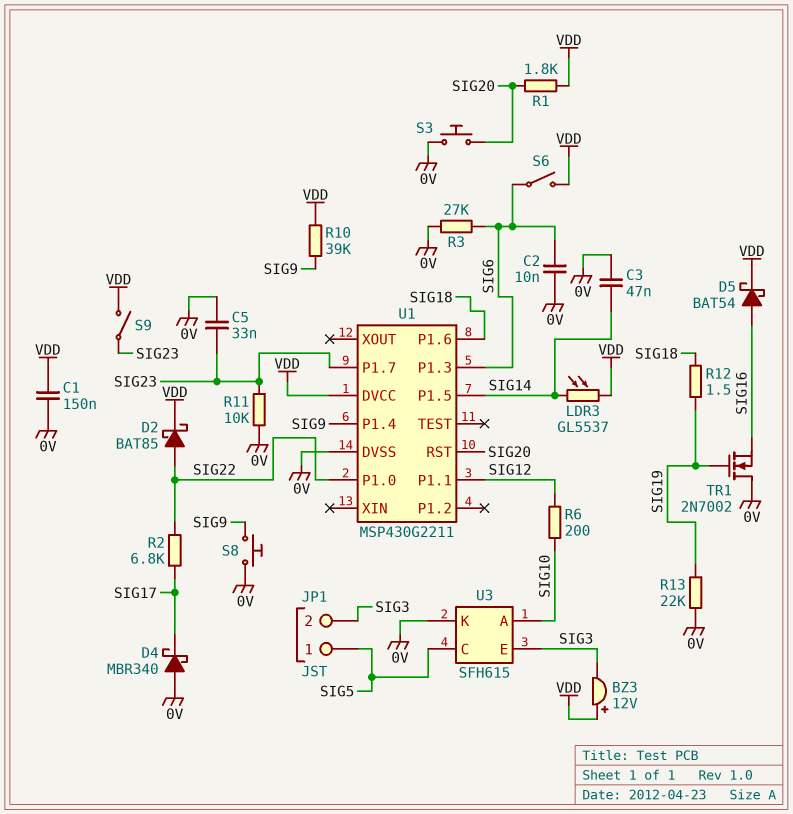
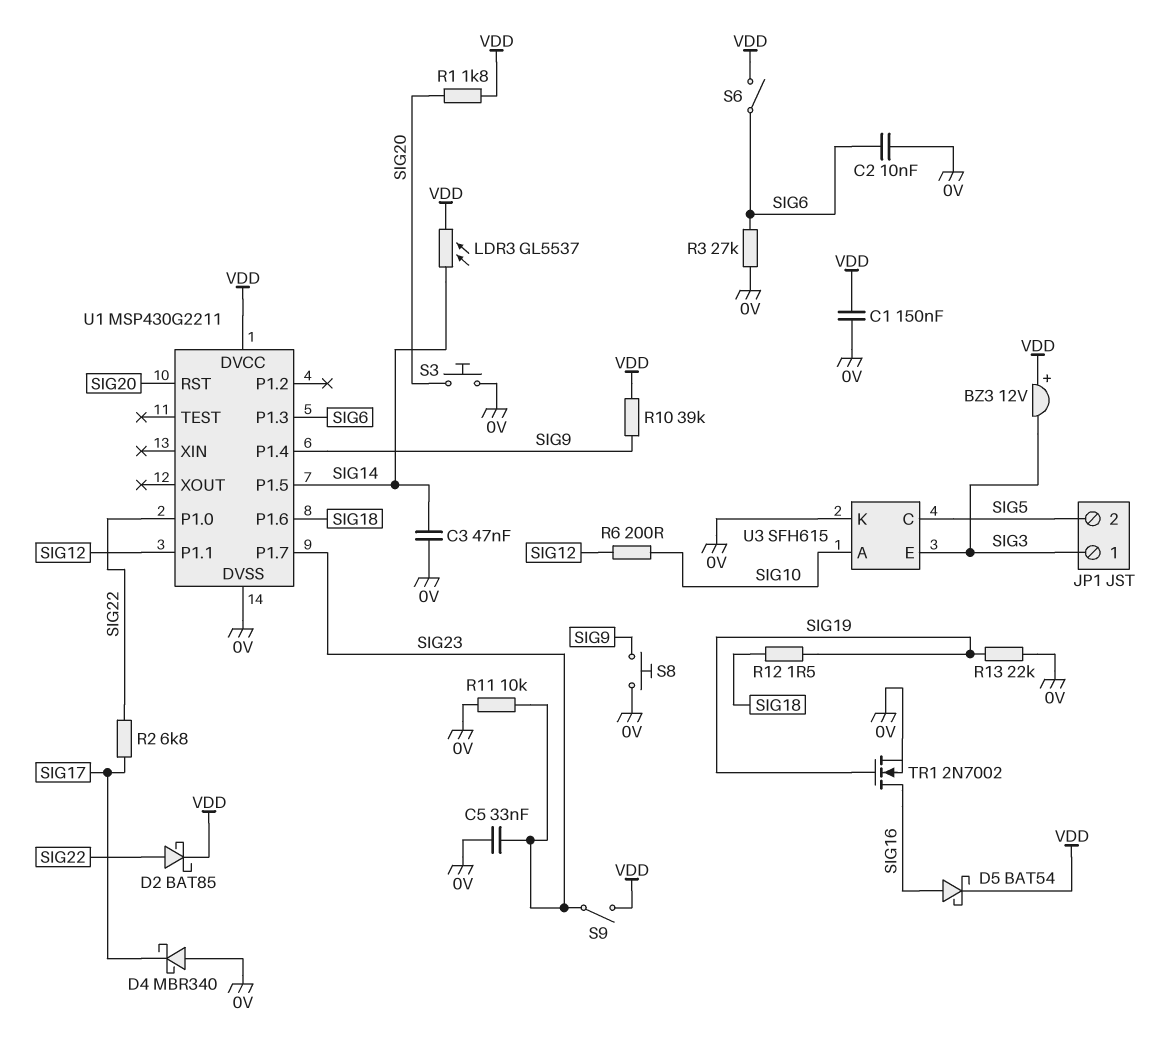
JP1 pin 1: SIG5 -> SIG3
JP1 pin 2: SIG3 -> SIG5
TR1: NMOS 2N7002 (G SIG19, D 0V, S SIG16) -> NMOS 2N7002 (G SIG19, D SIG16, S 0V)

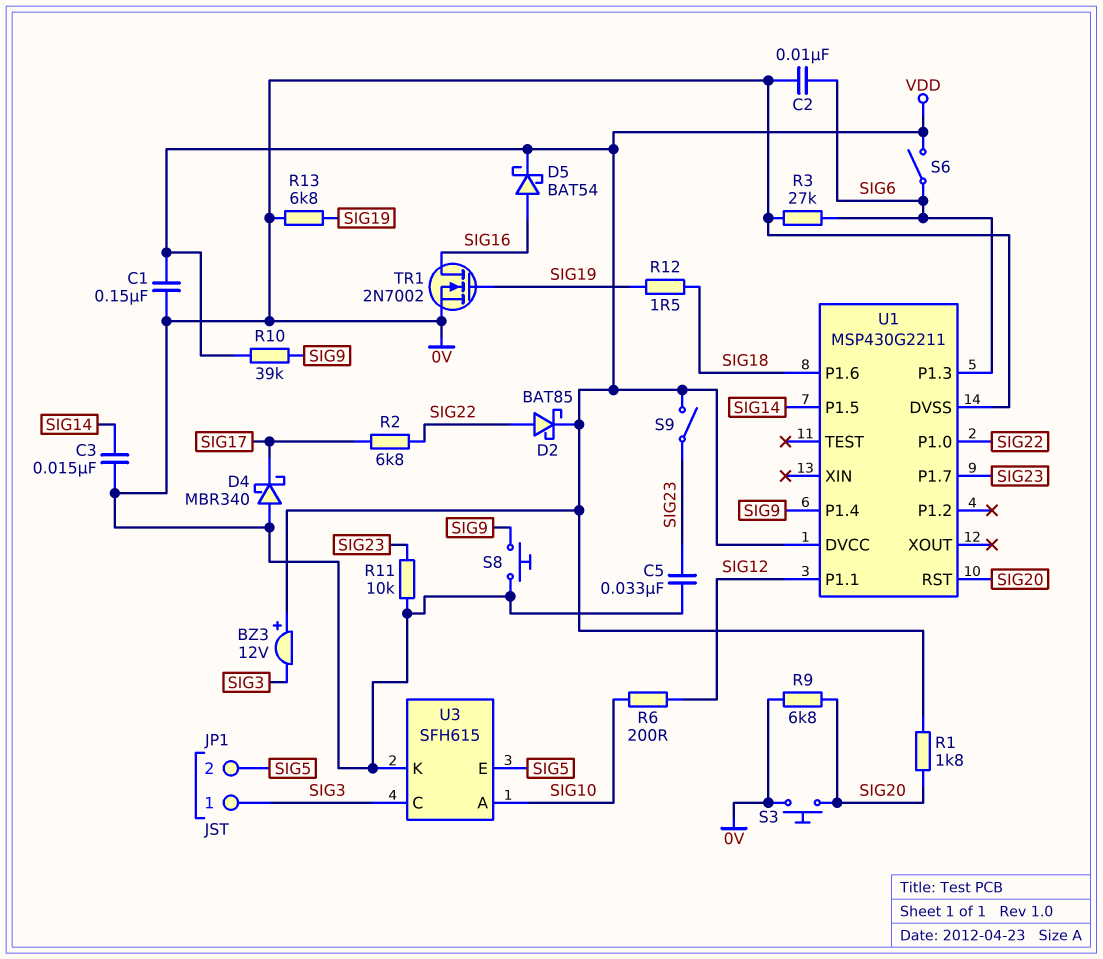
C3: 47nF (0V, SIG14) -> 15nF (0V, SIG14)
LDR3: GL5537 (SIG14, VDD) -> none
R9: none -> 6.8k (0V, SIG20)
R13: 22k (0V, SIG19) -> 6.8k (0V, SIG19)
U3 pin C: SIG5 -> SIG3
U3 pin E: SIG3 -> SIG5

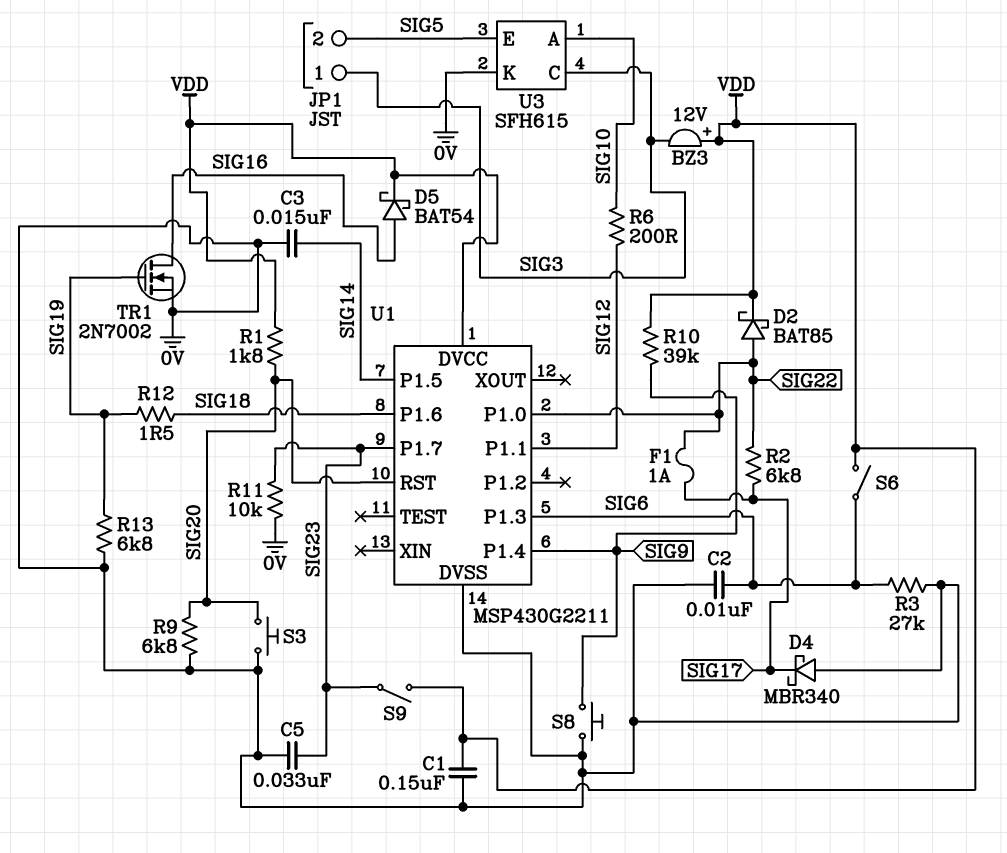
F1: none -> 1A (SIG17, SIG22)

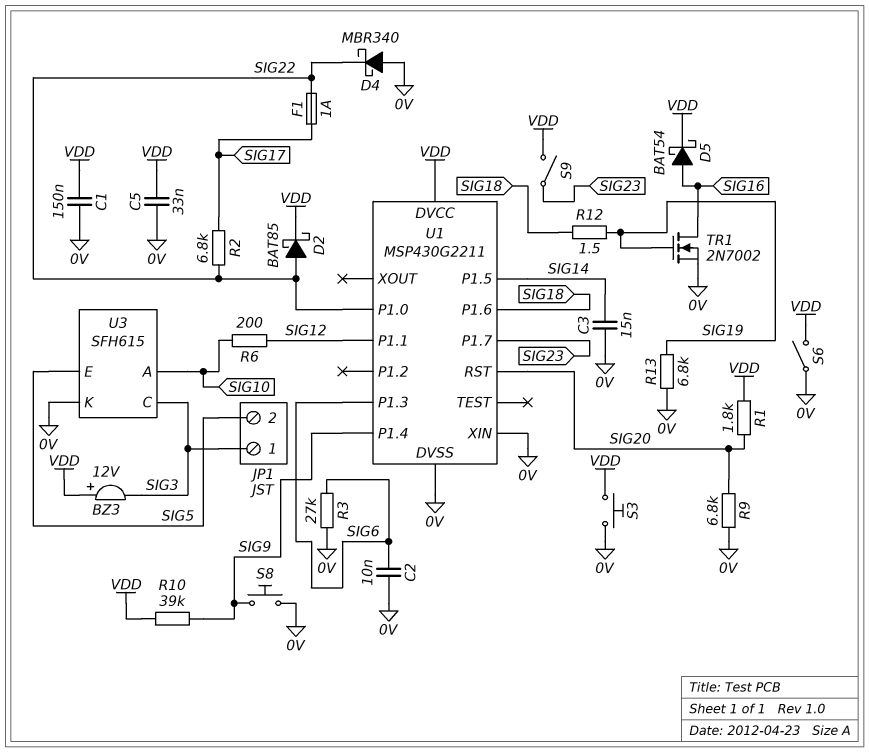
C5: 33nF (0V, SIG23) -> 33nF (0V, VDD)
D4: schottky MBR340 (A 0V, K SIG17) -> schottky MBR340 (A 0V, K SIG22)
R11: 10k (0V, SIG23) -> none
S3: button (0V, SIG20) -> button (0V, VDD)
S6: switch (SIG6, VDD) -> switch (0V, VDD)
U1 pin XIN: none -> 0V

